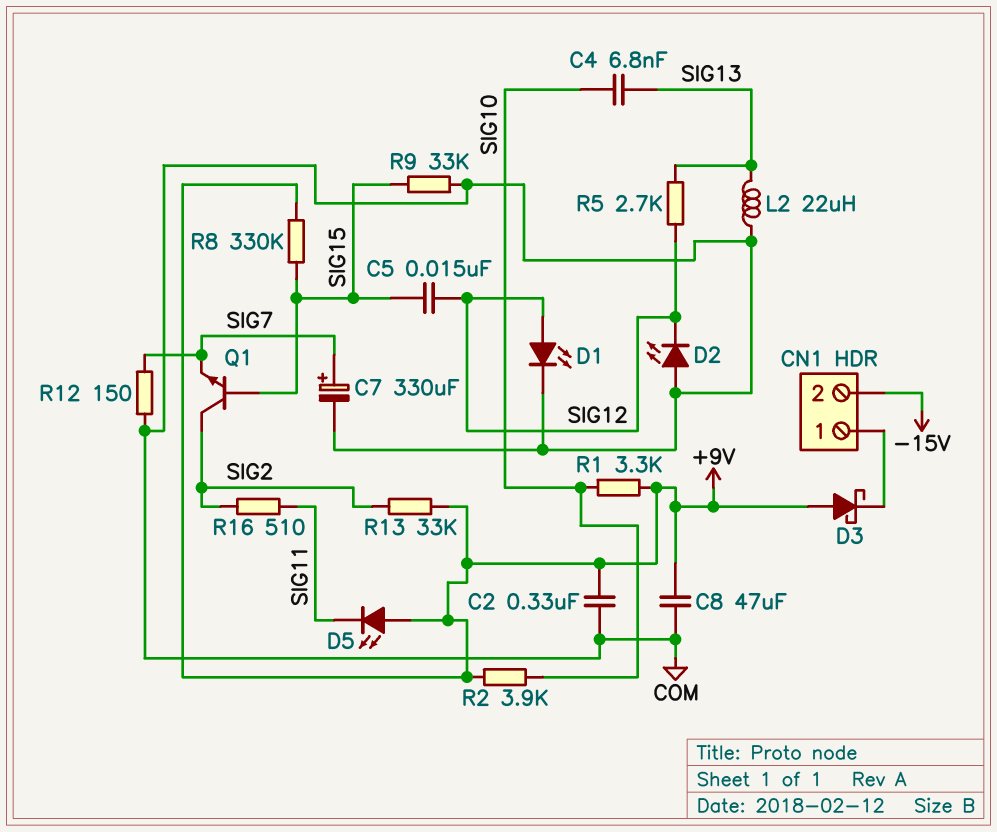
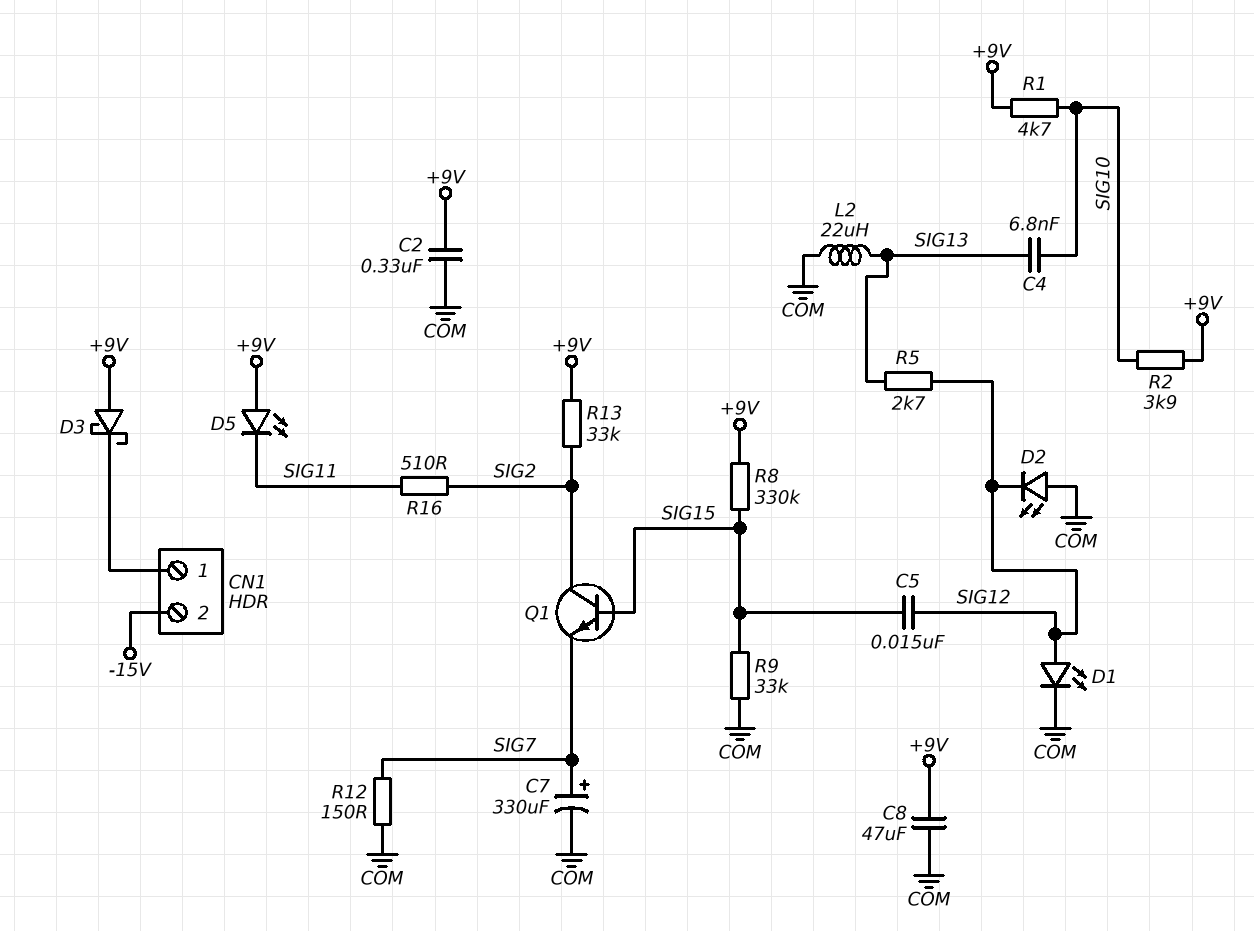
R1: 3.3k (+9V, SIG10) -> 4.7k (+9V, SIG10)

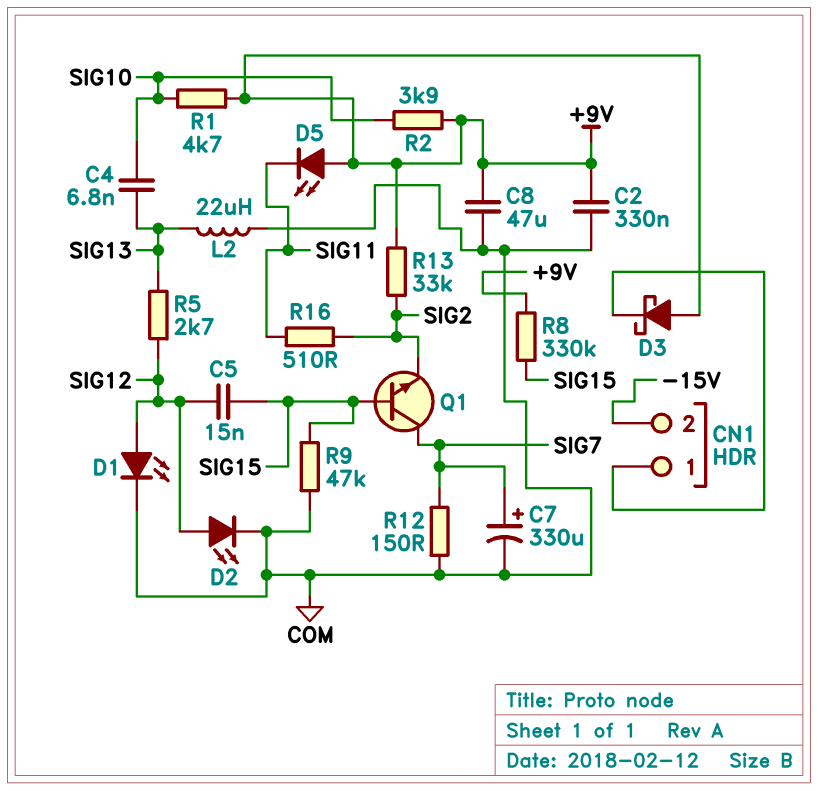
D2: LED (A COM, K SIG12) -> LED (A SIG12, K COM)
Q1: NPN (B SIG15, C SIG2, E SIG7) -> NPN (B SIG15, C SIG7, E SIG2)
R9: 33k (COM, SIG15) -> 47k (COM, SIG15)

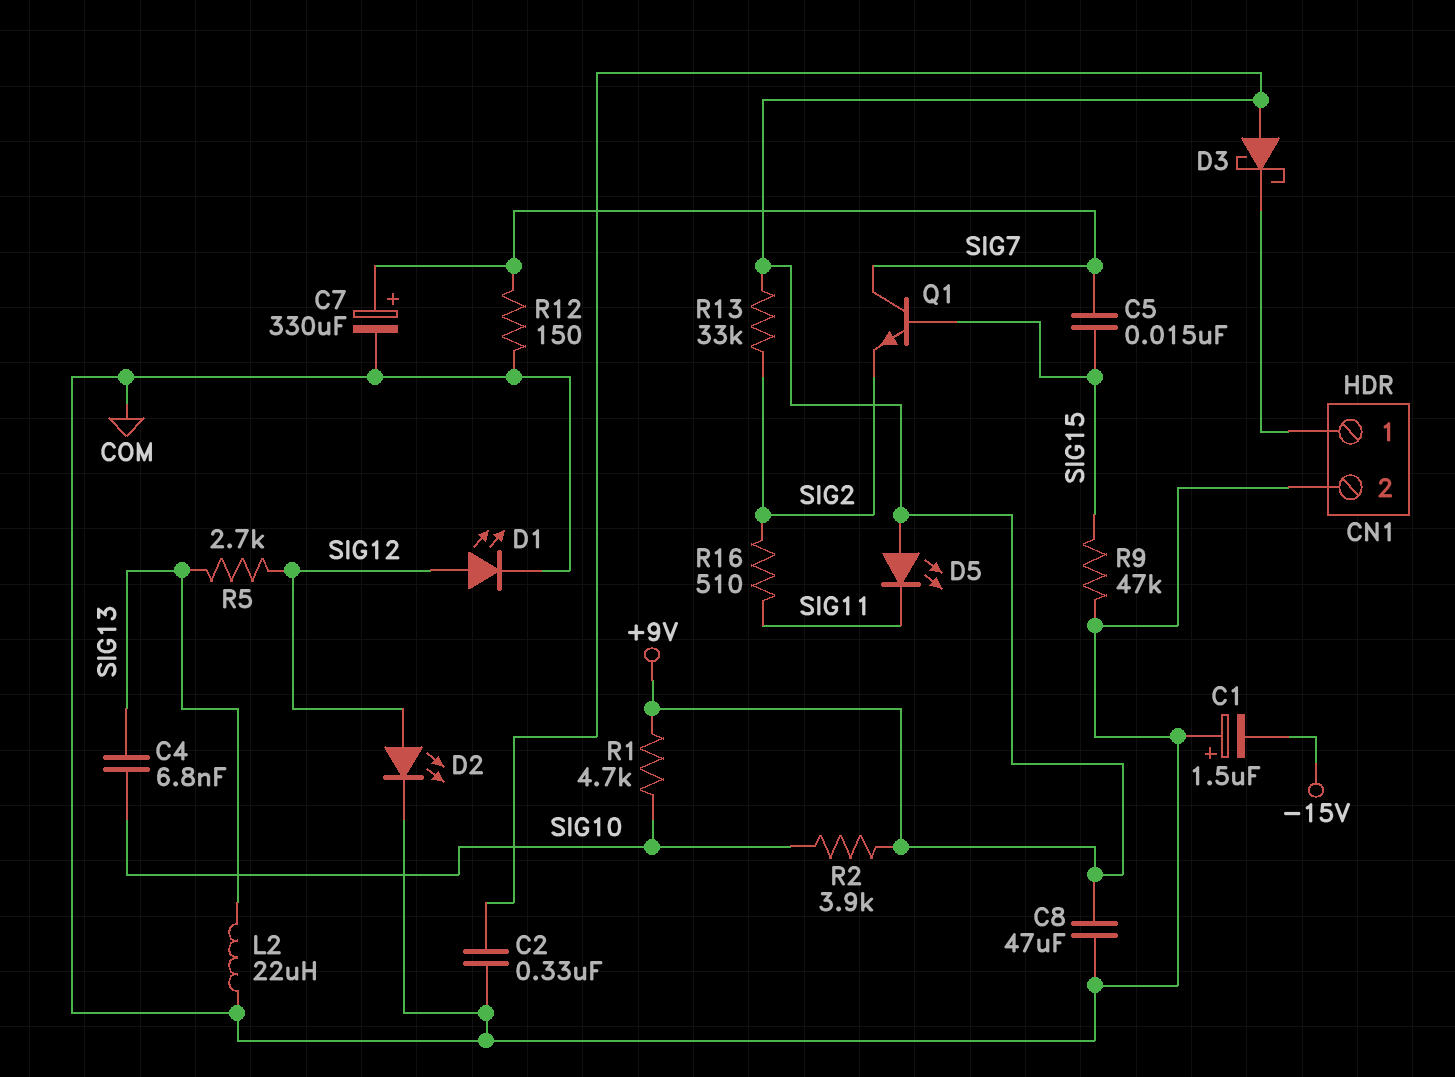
C1: none -> 1.5uF (plus COM, minus -15V)
C5: 15nF (SIG12, SIG15) -> 15nF (SIG7, SIG15)
CN1 pin 2: -15V -> COM
R8: 330k (+9V, SIG15) -> none

